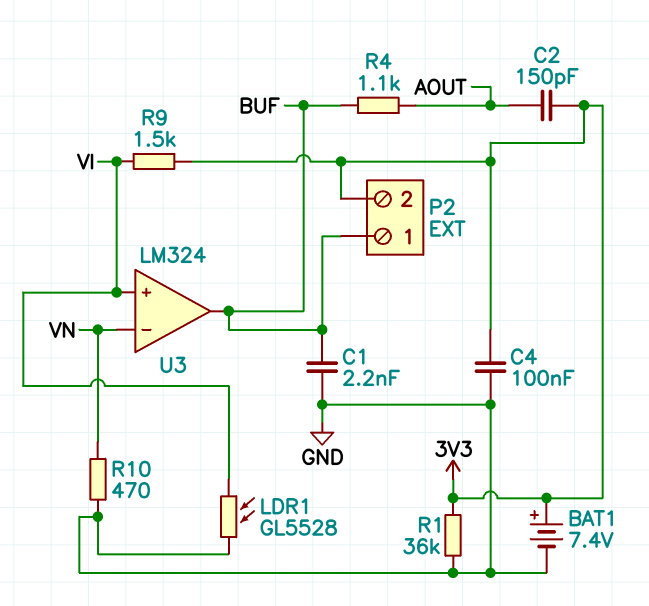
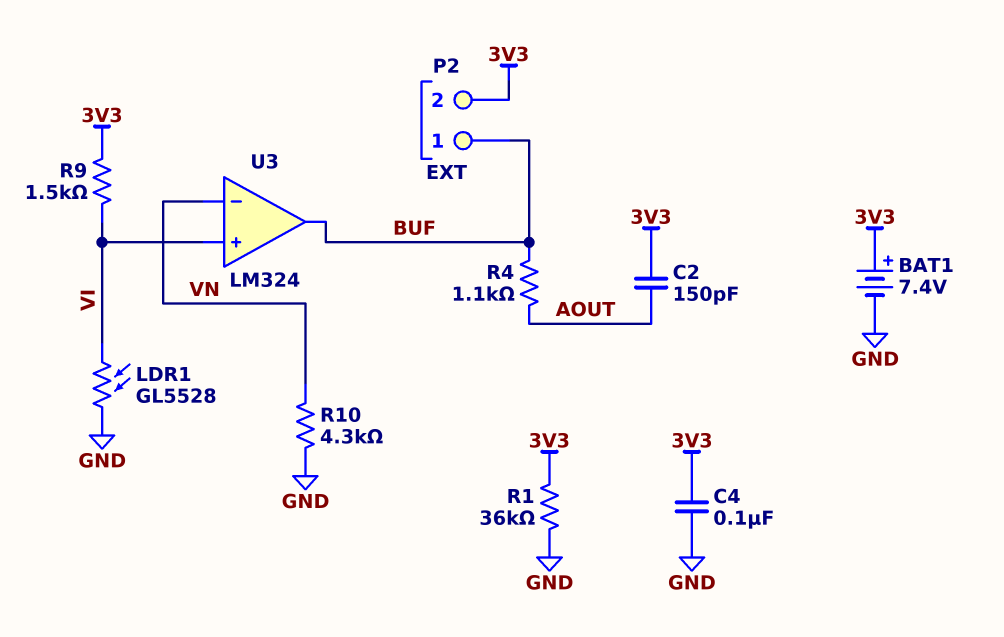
C1: 2.2nF (BUF, GND) -> none
R10: 470 (GND, VN) -> 4.3k (GND, VN)

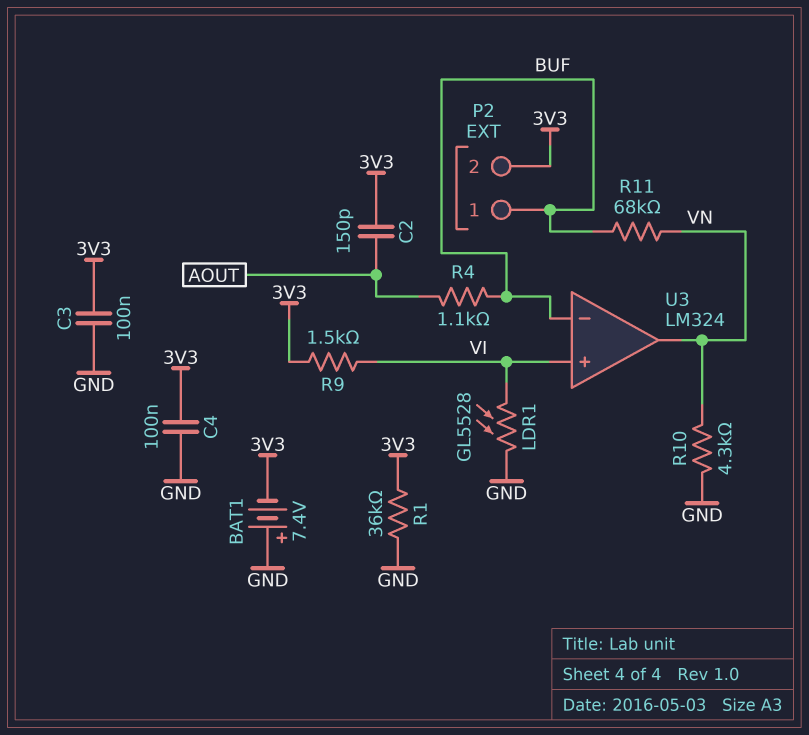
BAT1: 7.4V (plus 3V3, minus GND) -> 7.4V (plus GND, minus 3V3)
C3: none -> 100nF (3V3, GND)
R11: none -> 68k (BUF, VN)
U3 pin in-: VN -> BUF
U3 pin out: BUF -> VN

